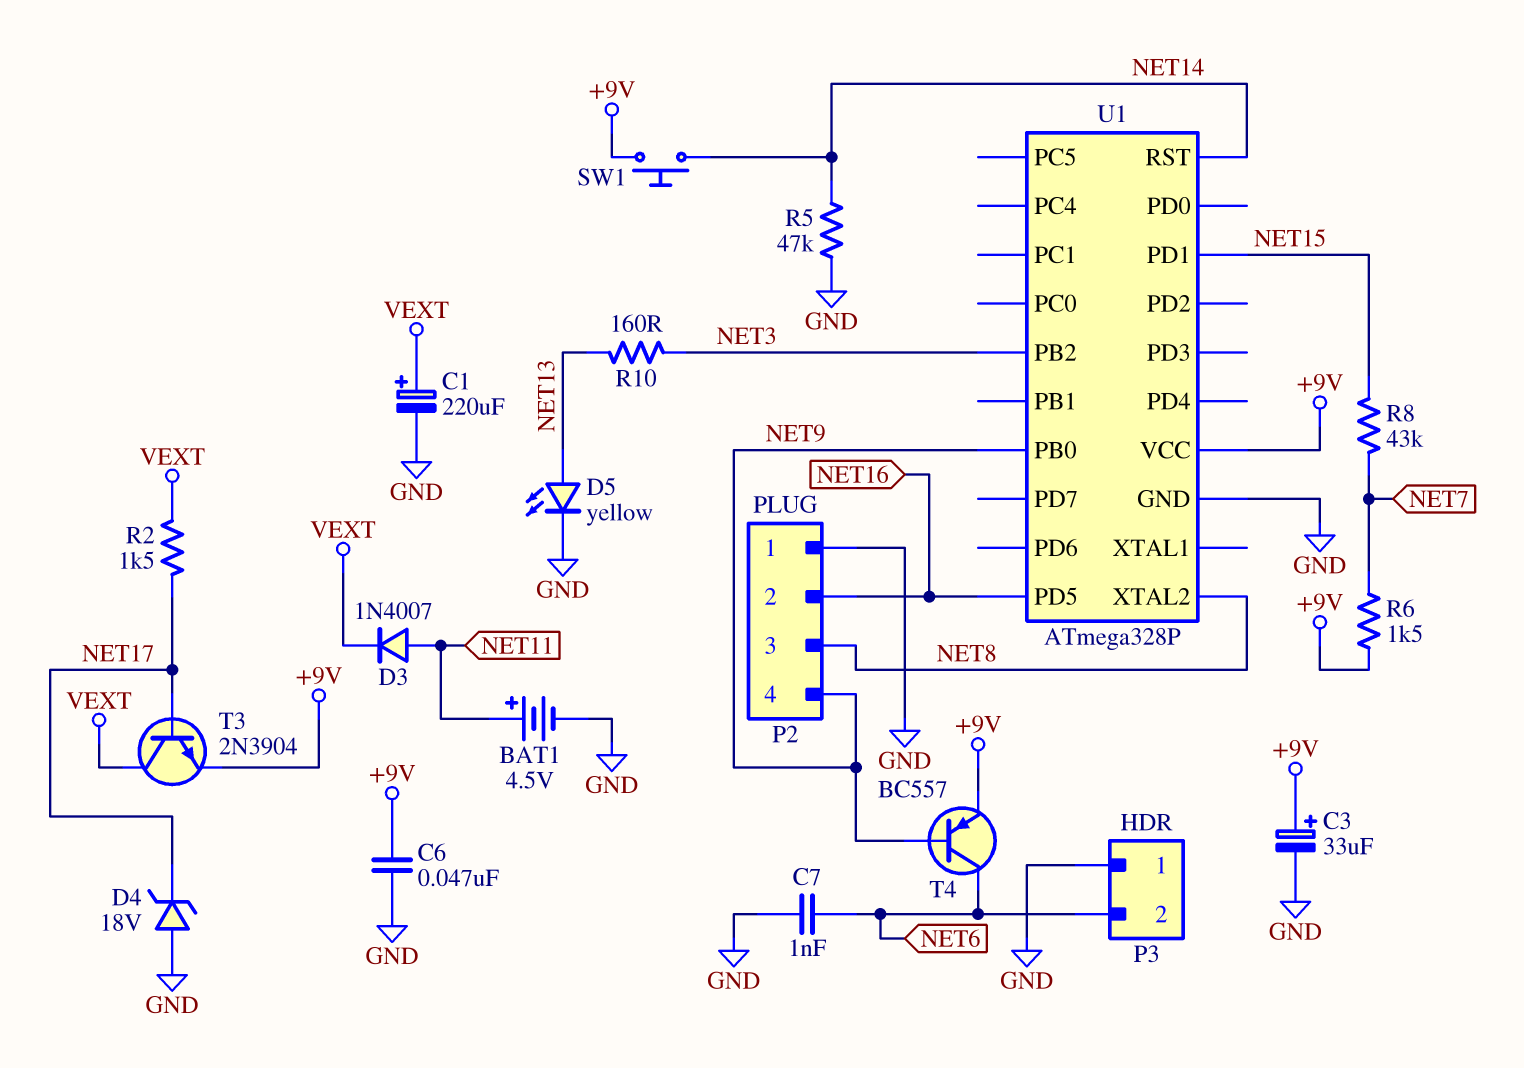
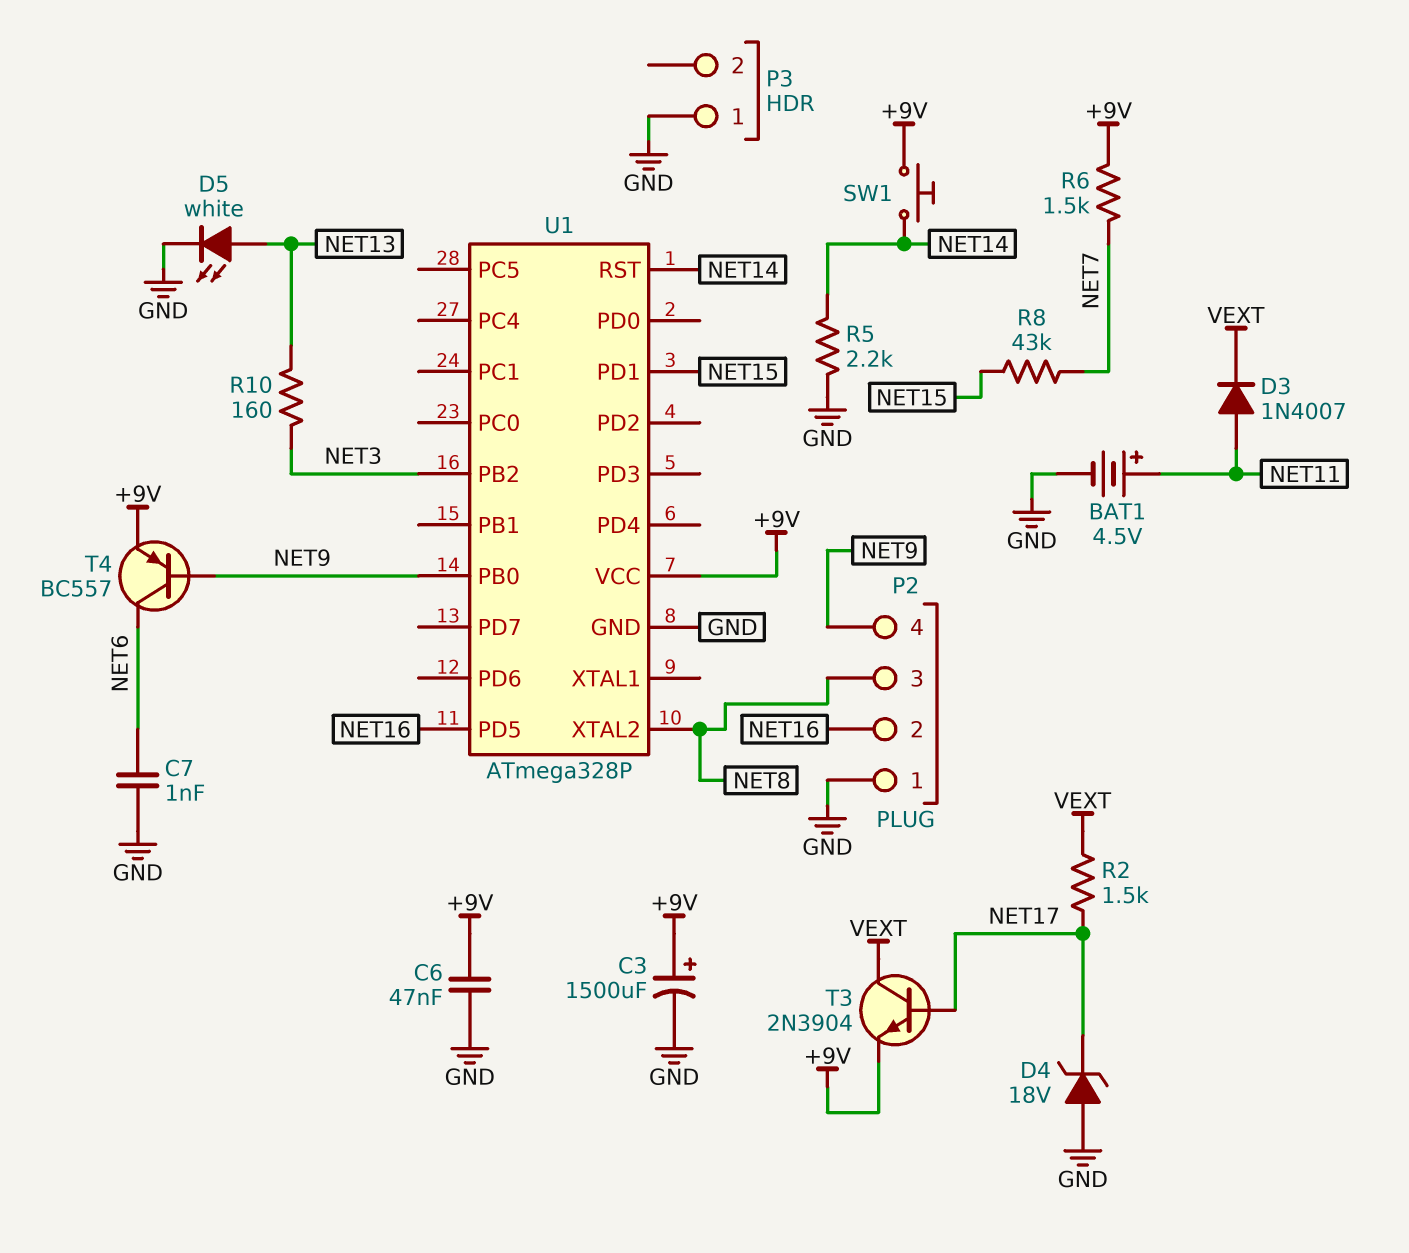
C1: 220uF (plus VEXT, minus GND) -> none
C3: 33uF (plus +9V, minus GND) -> 1500uF (plus +9V, minus GND)
D5: LED yellow (A NET13, K GND) -> LED white (A NET13, K GND)
P3 pin 2: NET6 -> none
R5: 47k (GND, NET14) -> 2.2k (GND, NET14)

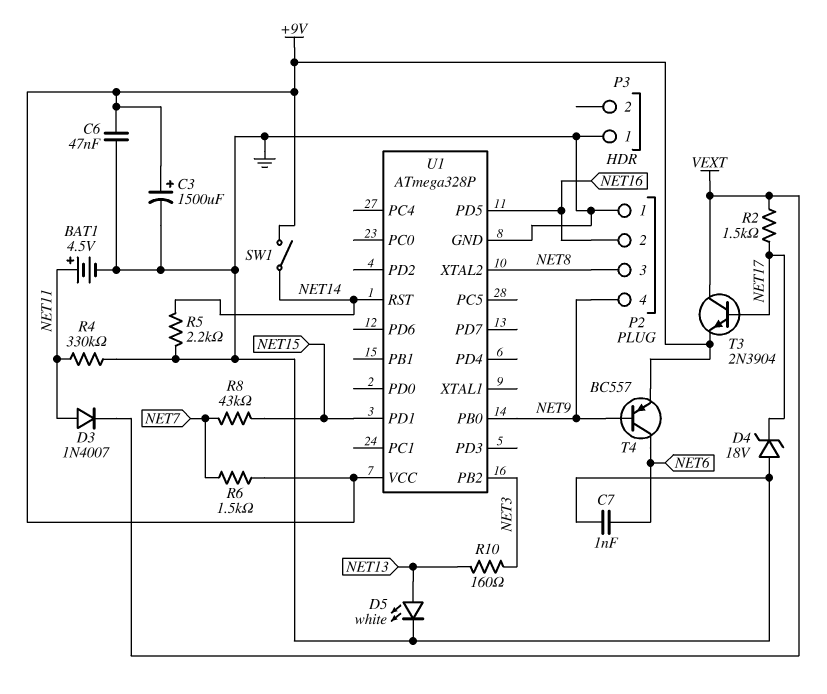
R4: none -> 330k (GND, NET11)
SW1: button (+9V, NET14) -> switch (+9V, NET14)

